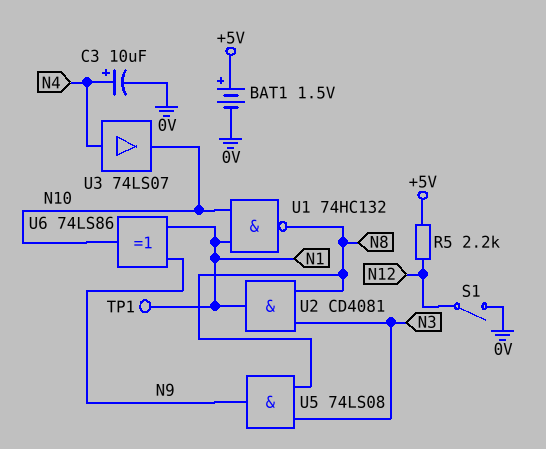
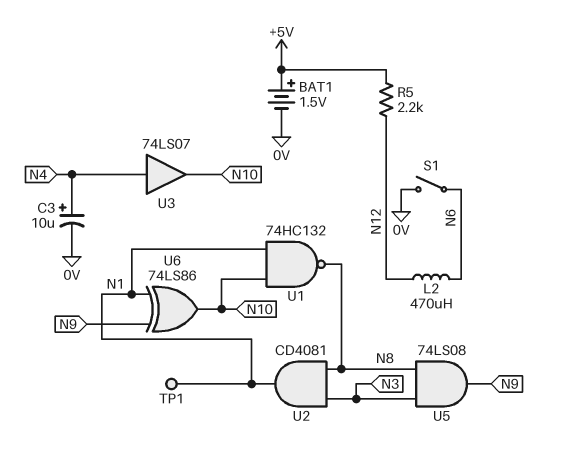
L2: none -> 470uH (N6, N12)
S1: switch (0V, N12) -> switch (0V, N6)

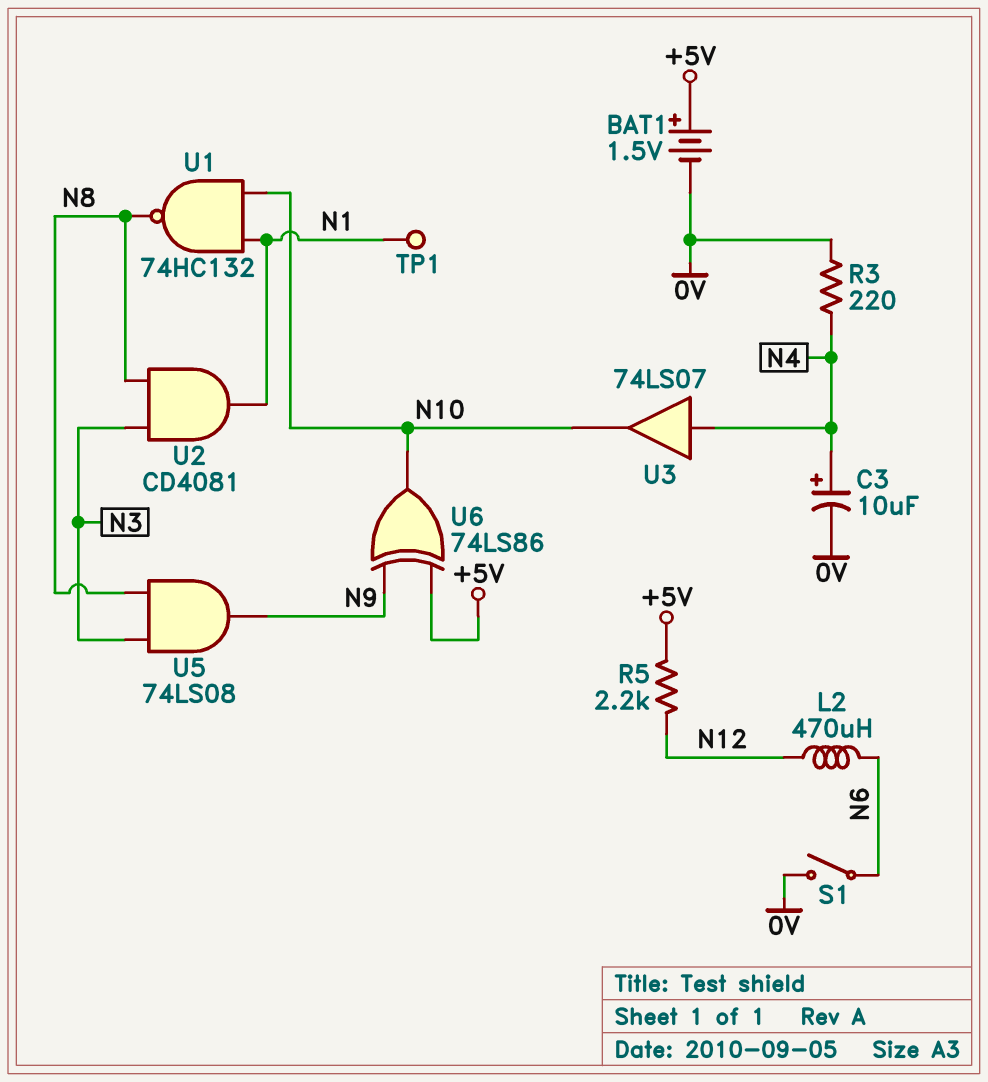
R3: none -> 220 (0V, N4)
U6: XOR 74LS86 (in N1, in N9, out N10) -> XOR 74LS86 (in +5V, in N9, out N10)

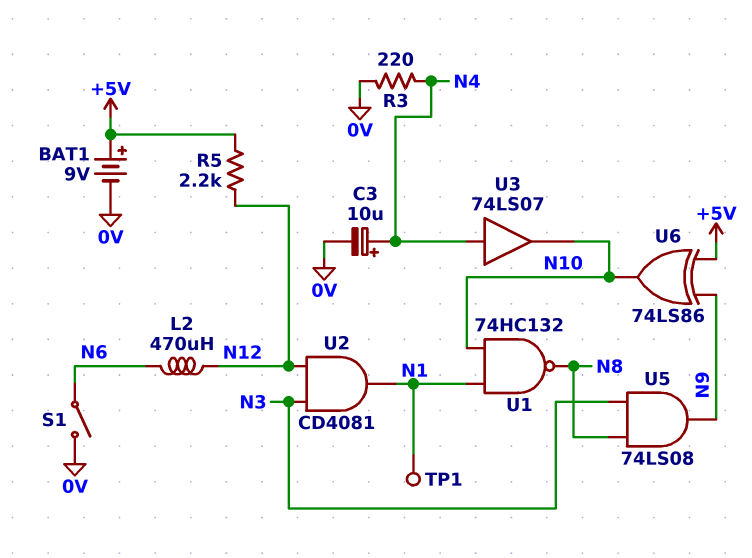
BAT1: 1.5V (plus +5V, minus 0V) -> 9V (plus +5V, minus 0V)
U2: AND CD4081 (in N3, in N8, out N1) -> AND CD4081 (in N3, in N12, out N1)

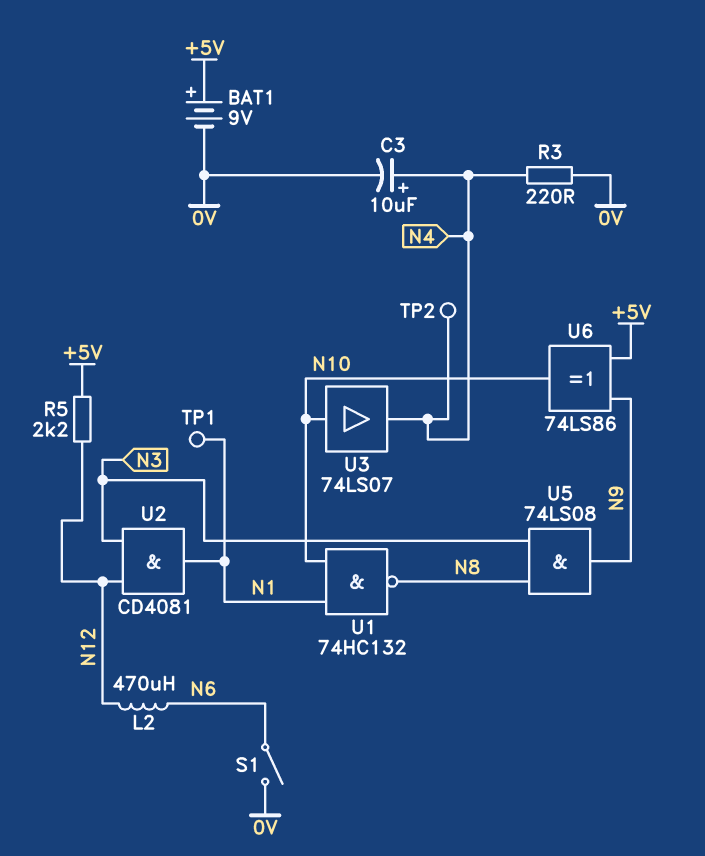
TP2: none -> test point (N4)
U3: buffer 74LS07 (in N4, out N10) -> buffer 74LS07 (in N10, out N4)

